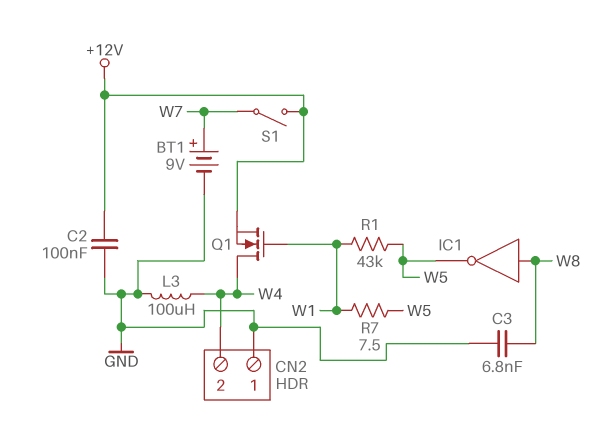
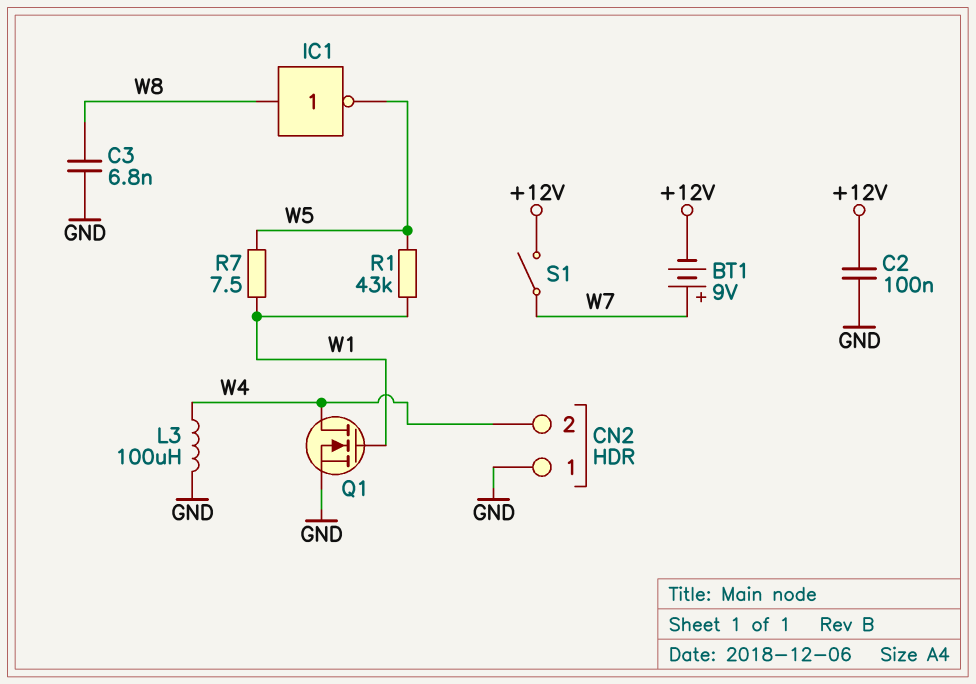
BT1: 9V (plus W7, minus GND) -> 9V (plus W7, minus +12V)
Q1: NMOS (G W1, D W4, S +12V) -> NMOS (G W1, D W4, S GND)

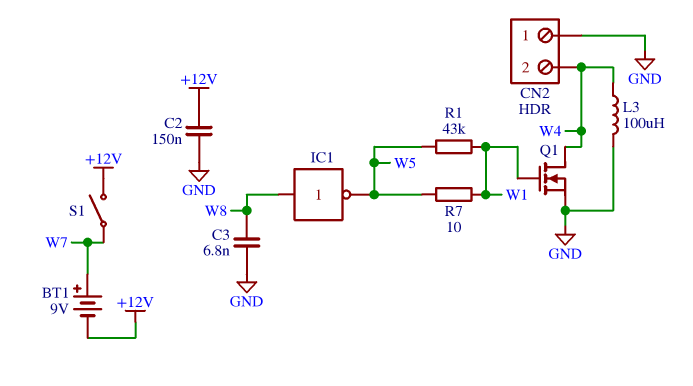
C2: 100nF (+12V, GND) -> 150nF (+12V, GND)
R7: 7.5 (W1, W5) -> 10 (W1, W5)

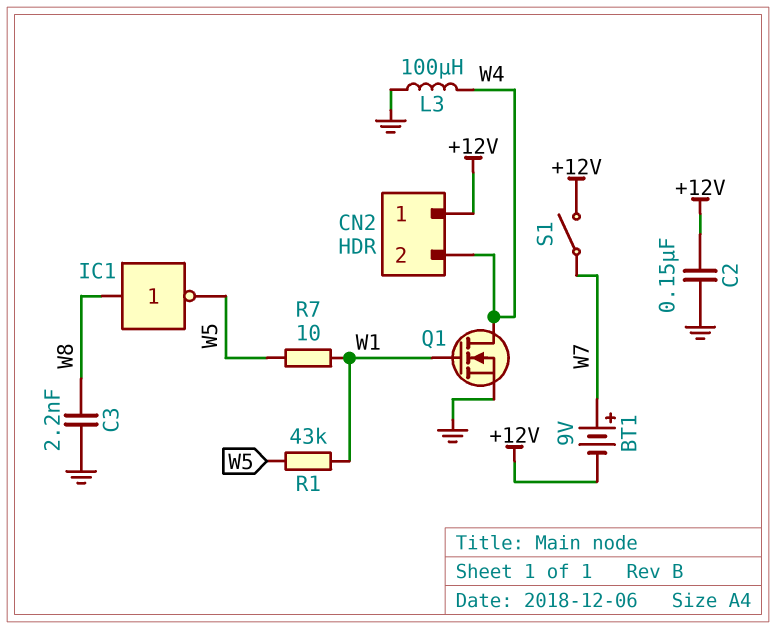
C3: 6.8nF (GND, W8) -> 2.2nF (GND, W8)
CN2 pin 1: GND -> +12V

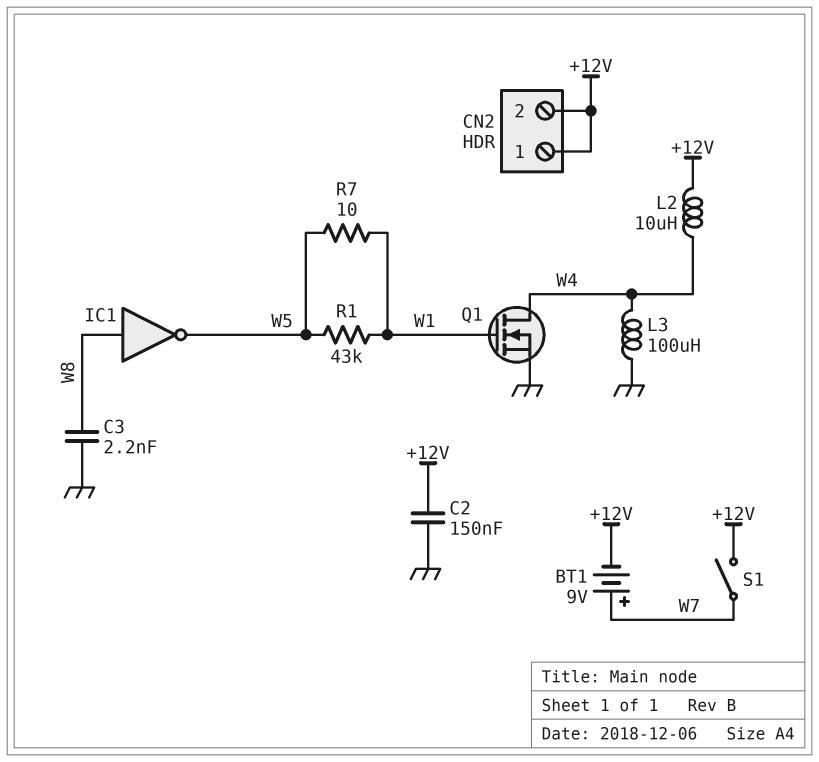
CN2 pin 2: W4 -> +12V
L2: none -> 10uH (+12V, W4)

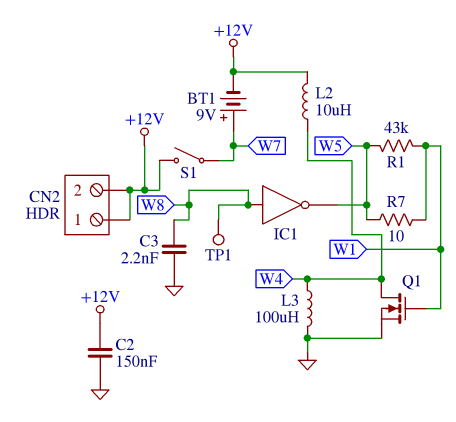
TP1: none -> test point (W8)

